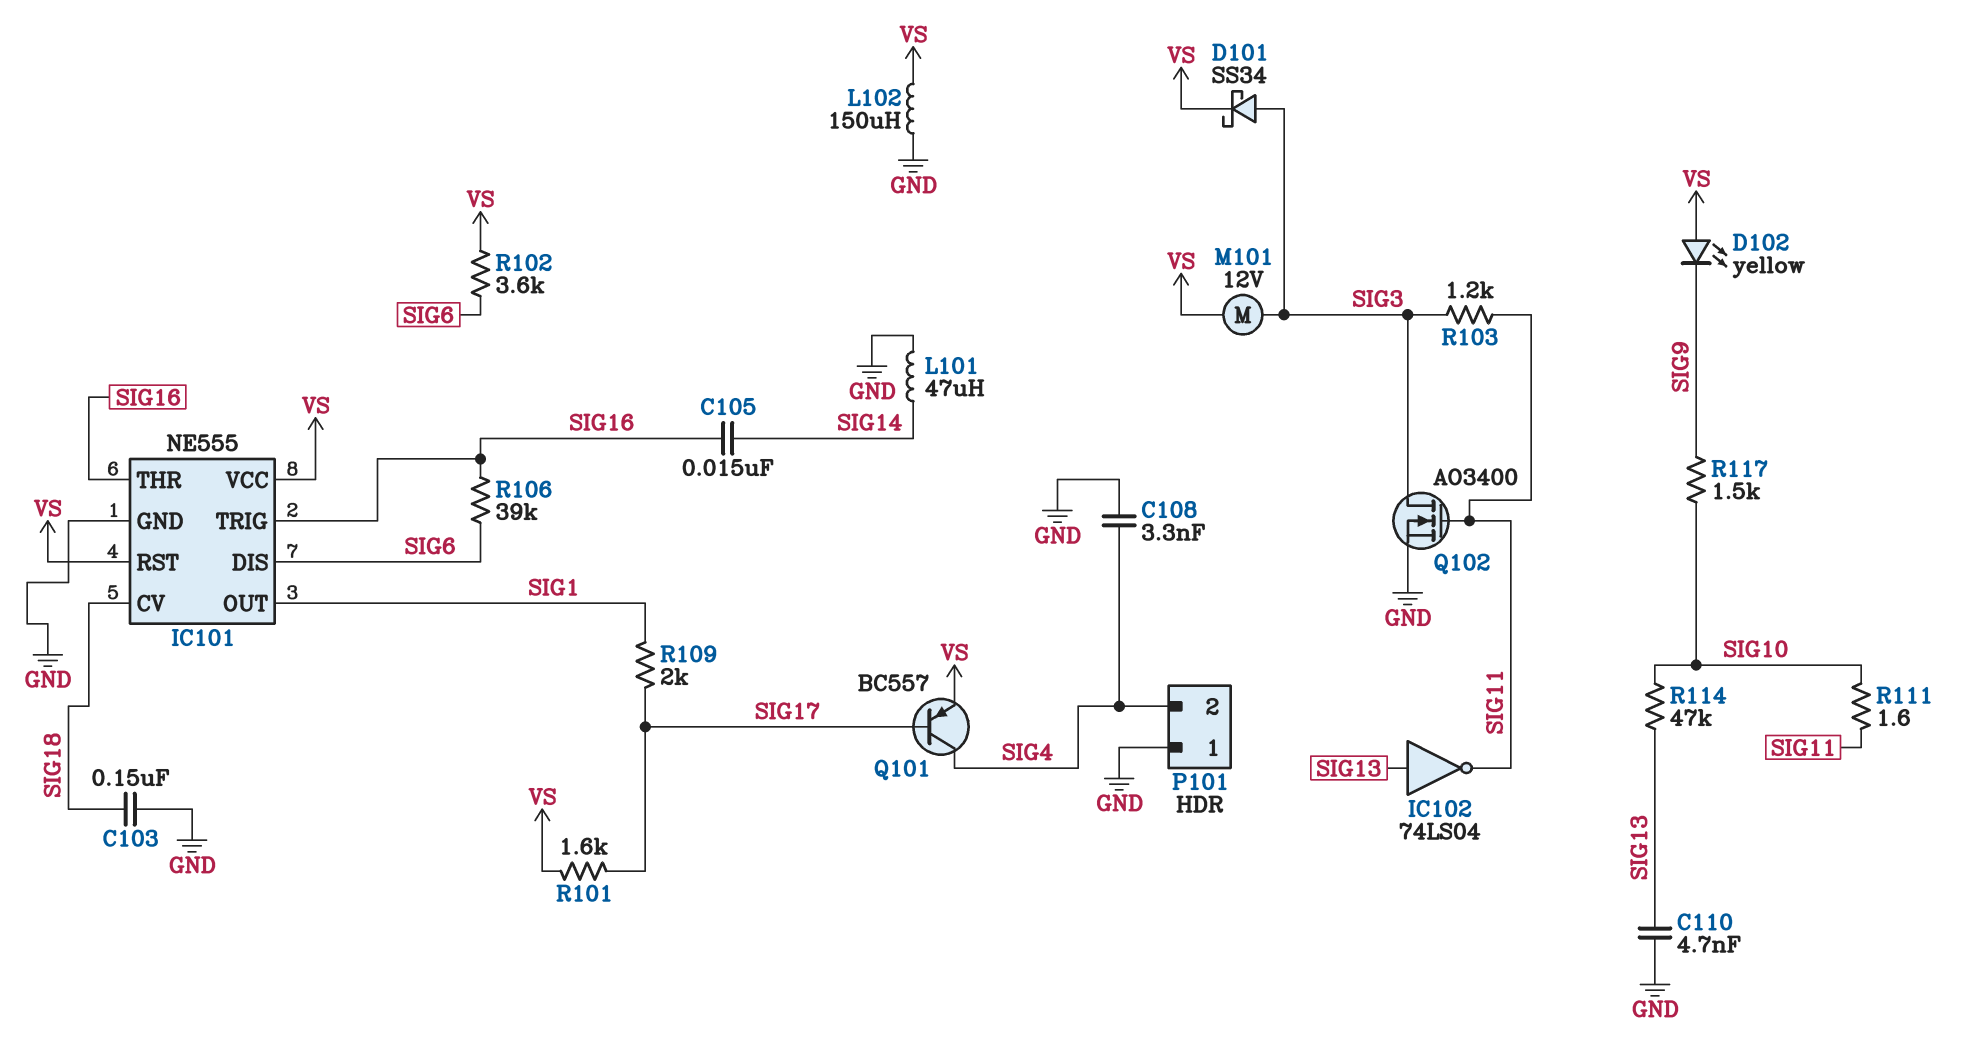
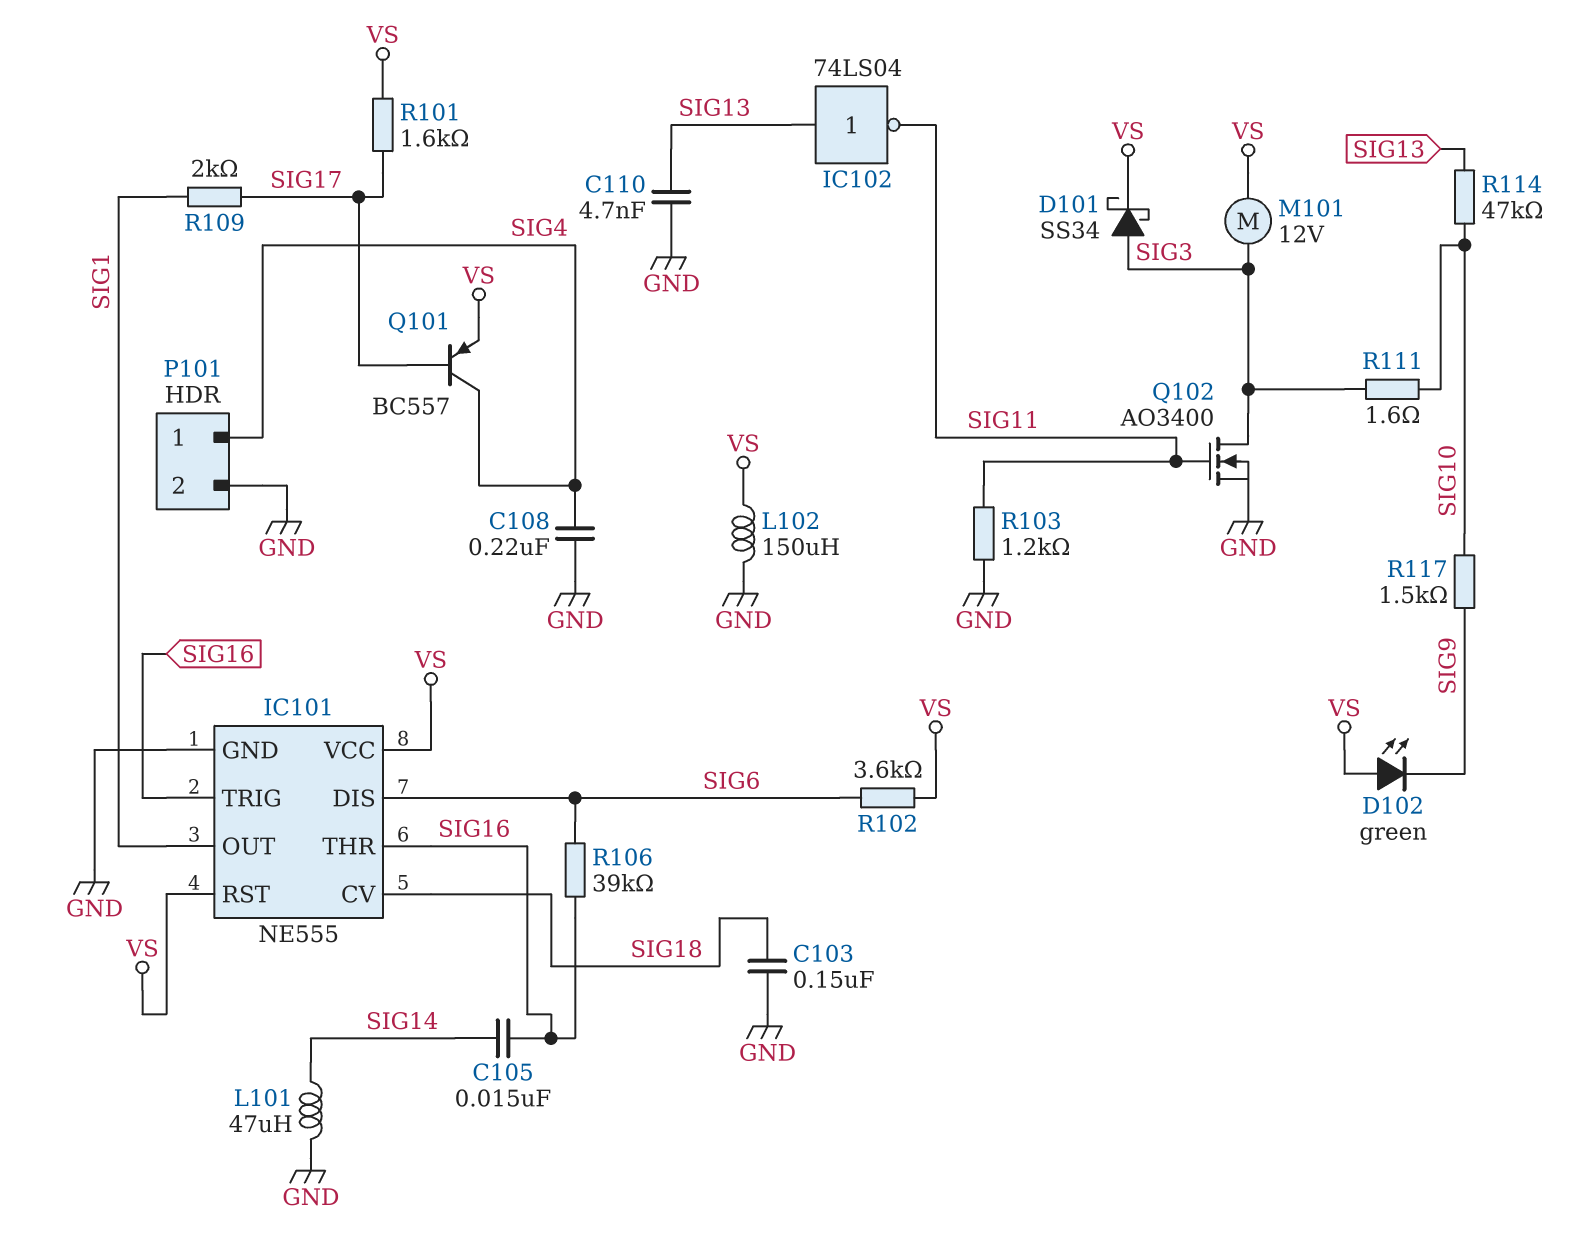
C108: 3.3nF (GND, SIG4) -> 220nF (GND, SIG4)
D102: LED yellow (A VS, K SIG9) -> LED green (A VS, K SIG9)
P101 pin 1: GND -> SIG4
P101 pin 2: SIG4 -> GND
R103: 1.2k (SIG3, SIG11) -> 1.2k (GND, SIG11)
R111: 1.6 (SIG10, SIG11) -> 1.6 (SIG3, SIG10)

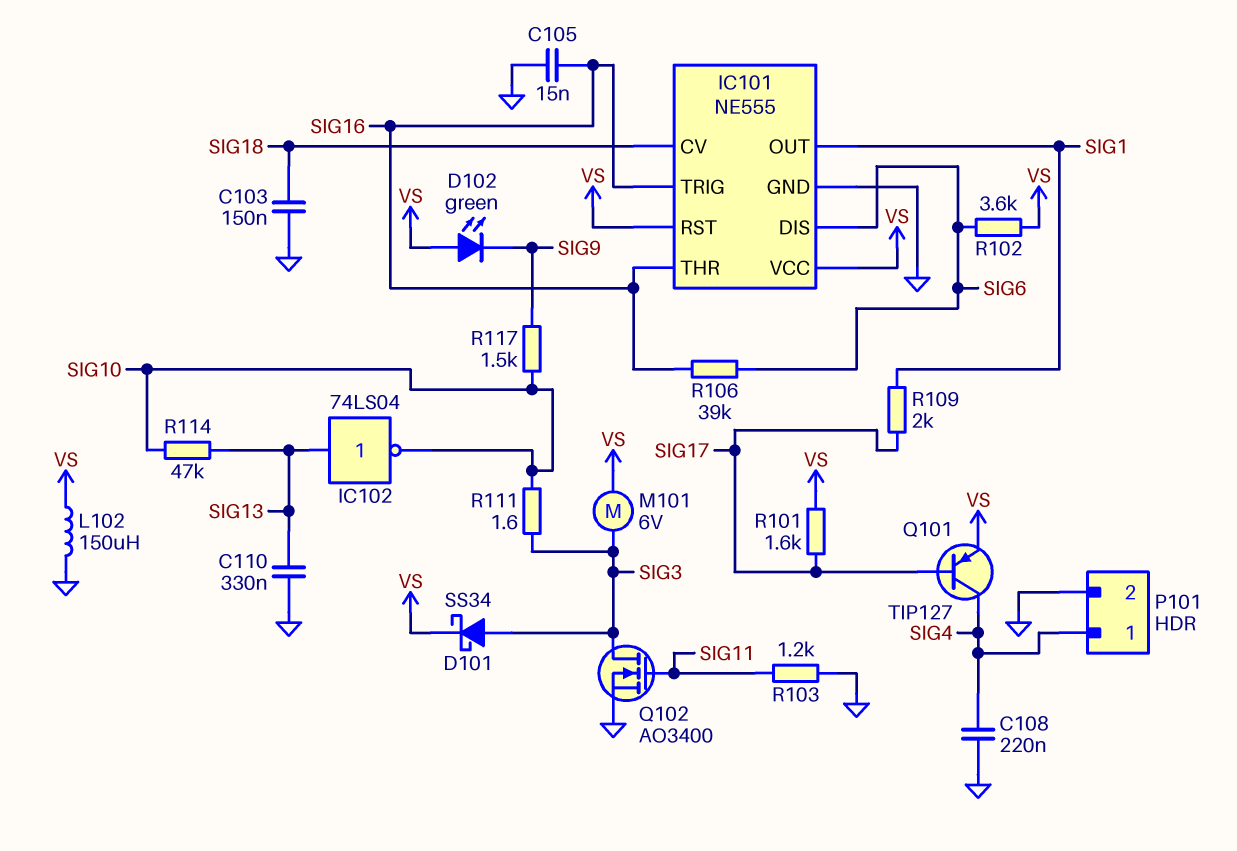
C105: 15nF (SIG14, SIG16) -> 15nF (GND, SIG16)
C110: 4.7nF (GND, SIG13) -> 330nF (GND, SIG13)
IC102: NOT 74LS04 (in SIG13, out SIG11) -> NOT 74LS04 (in SIG13, out SIG10)
L101: 47uH (GND, SIG14) -> none
M101: motor 12V (SIG3, VS) -> motor 6V (SIG3, VS)
Q101: PNP BC557 (B SIG17, C SIG4, E VS) -> PNP TIP127 (B SIG17, C SIG4, E VS)

